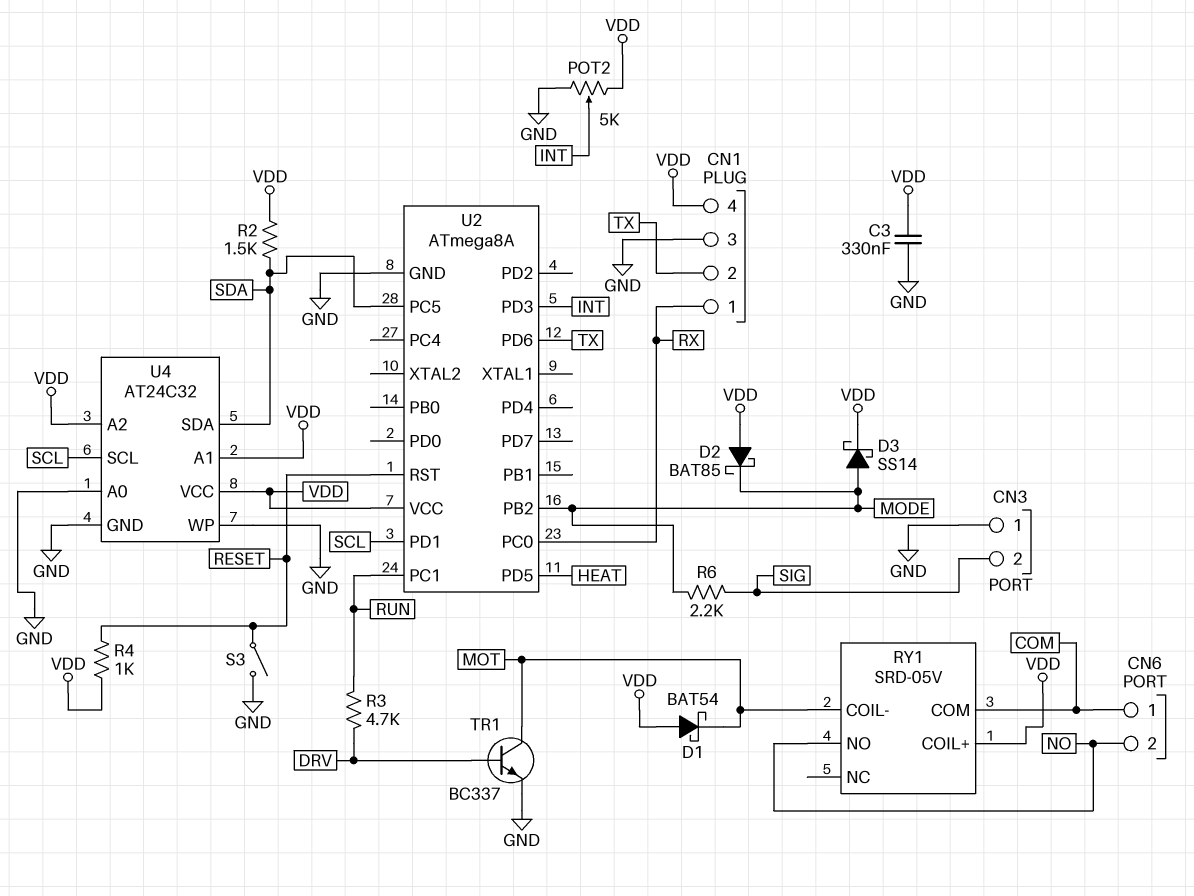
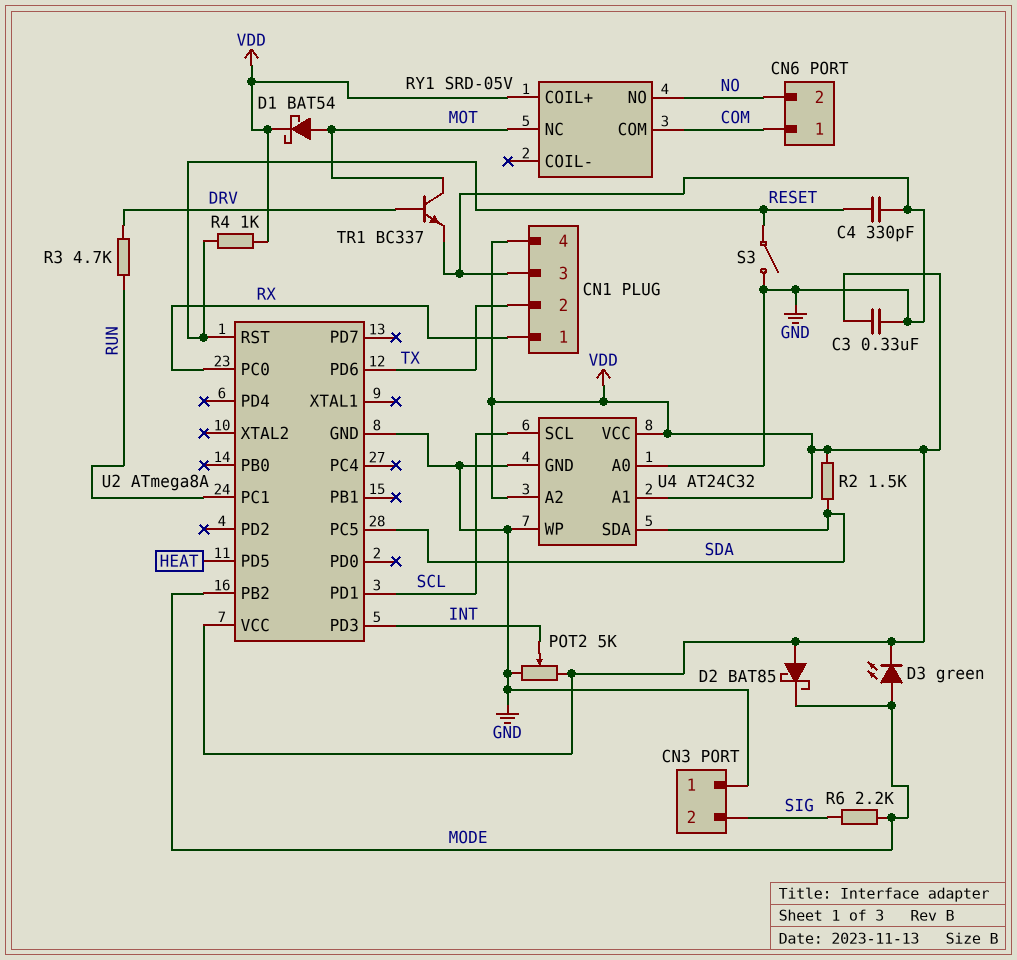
C4: none -> 330pF (GND, RESET)
D1: schottky BAT54 (A VDD, K MOT) -> schottky BAT54 (A MOT, K VDD)
D3: schottky SS14 (A MODE, K VDD) -> LED green (A MODE, K VDD)
RY1 pin COIL-: MOT -> none
RY1 pin NC: none -> MOT

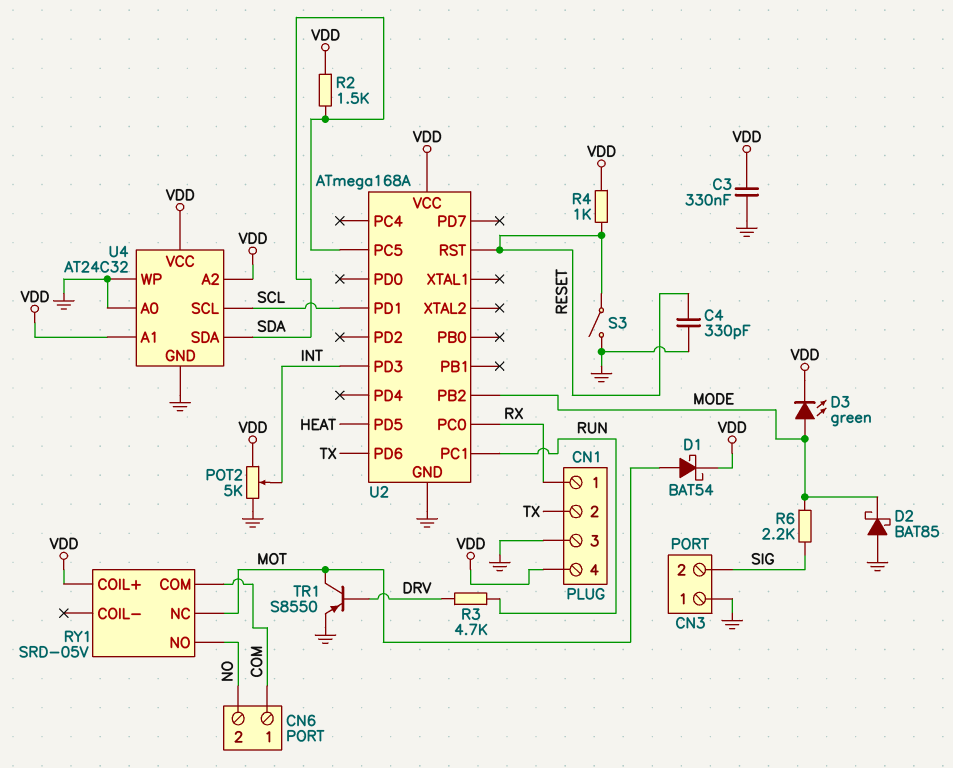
D2: schottky BAT85 (A VDD, K MODE) -> schottky BAT85 (A GND, K MODE)
TR1: NPN BC337 (B DRV, C MOT, E GND) -> PNP S8550 (B DRV, C MOT, E GND)
U2: ATmega8A -> ATmega168A

